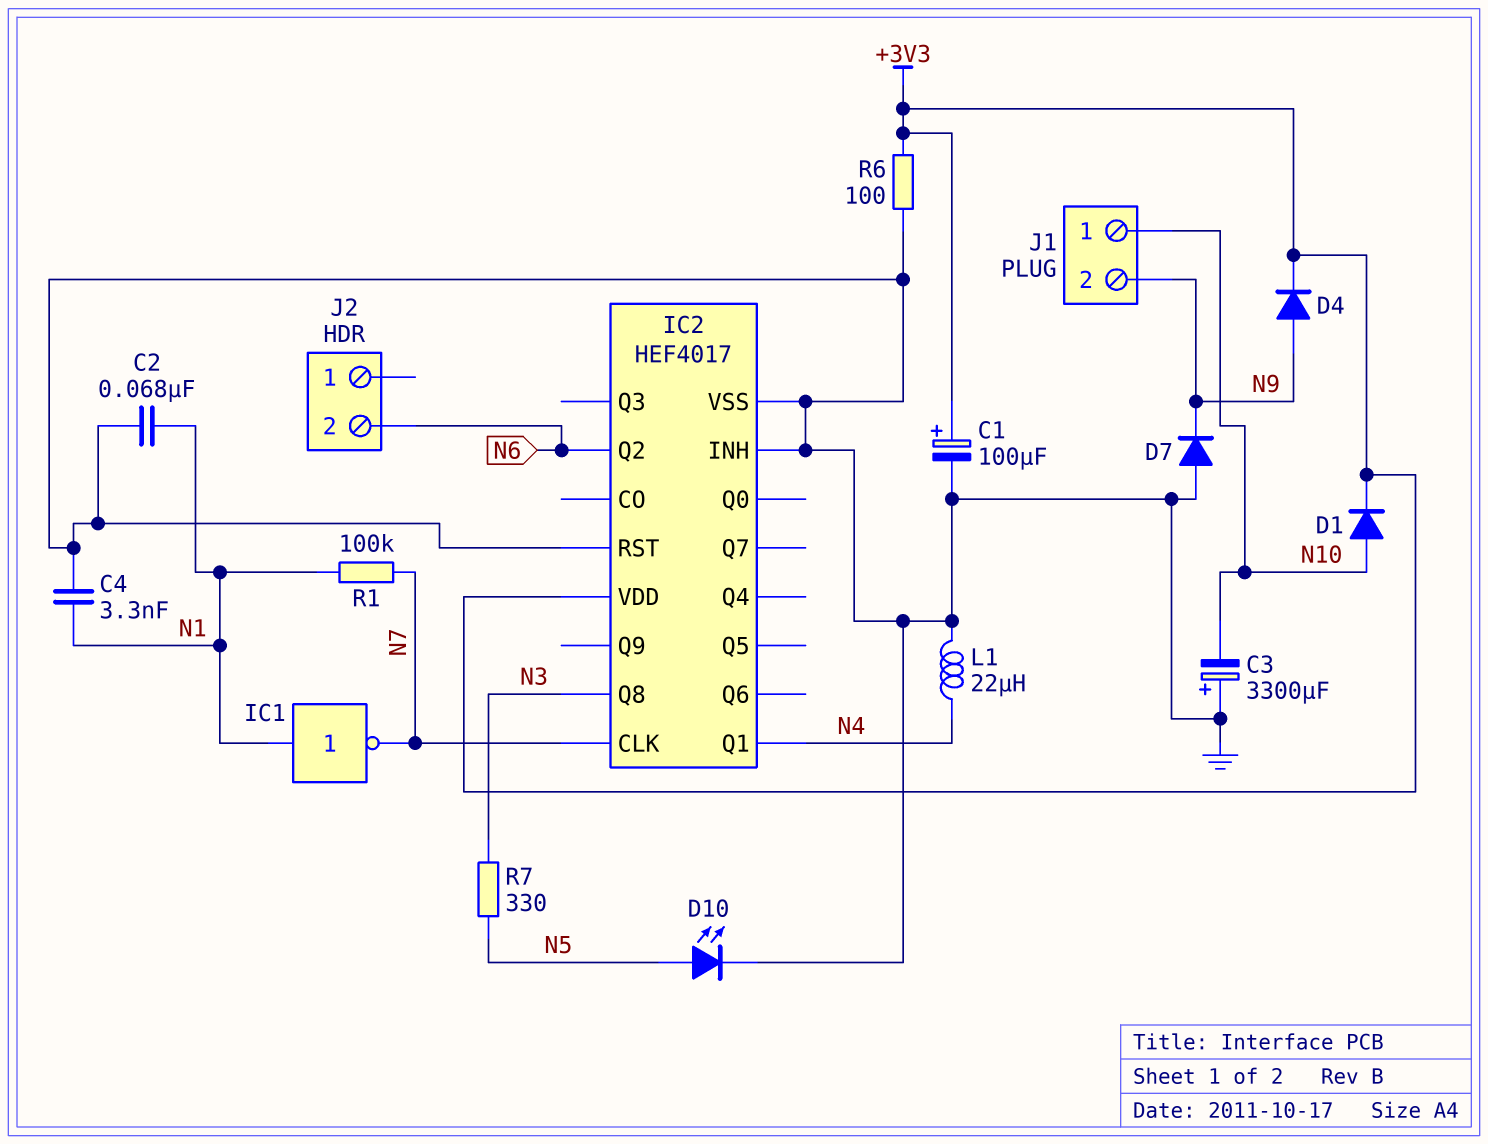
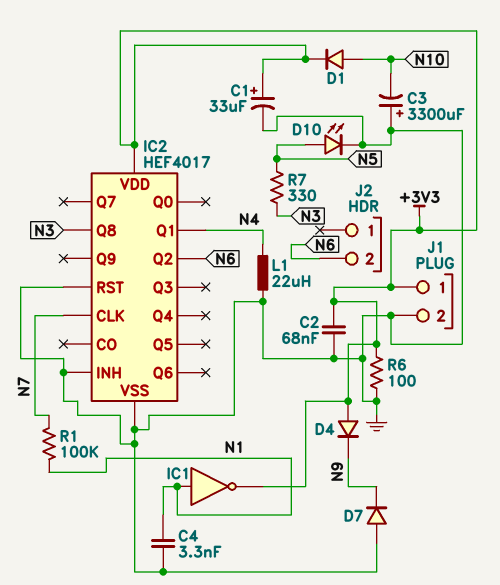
C1: 100uF (plus +3V3, minus GND) -> 33uF (plus +3V3, minus GND)
C2: 68nF (GND, N1) -> 68nF (+3V3, GND)
D4: diode (A N9, K +3V3) -> diode (A +3V3, K N9)
IC1: NOT (in N1, out N7) -> NOT (in N1, out +3V3)
J1 pin 1: N10 -> +3V3
J1 pin 2: N9 -> GND

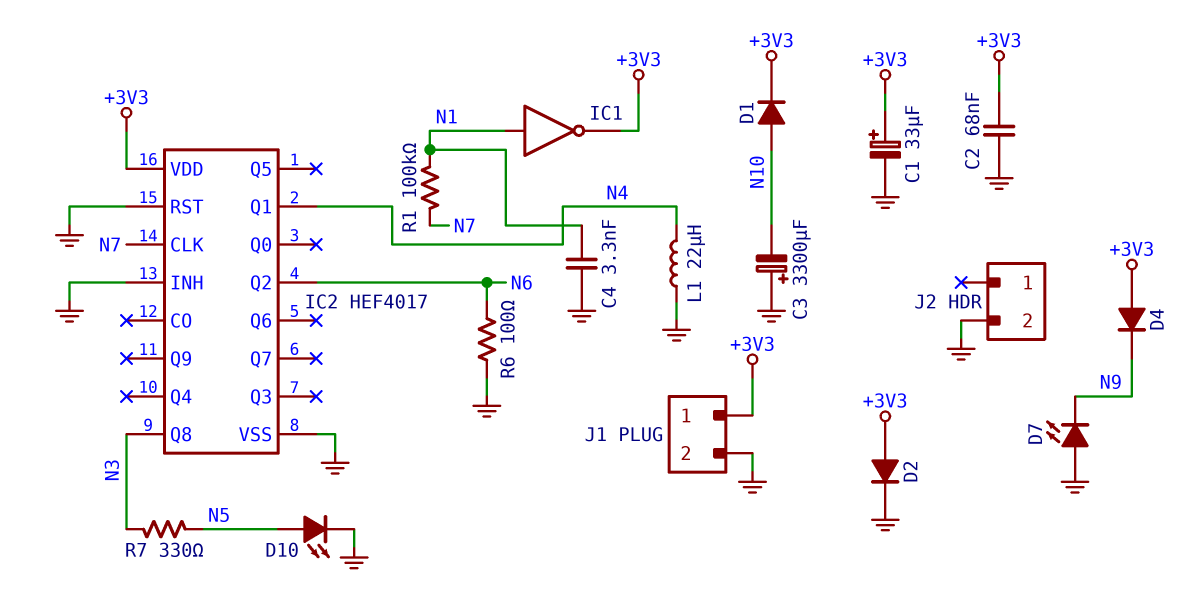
D2: none -> diode (A +3V3, K GND)
D7: diode (A GND, K N9) -> LED (A GND, K N9)
J2 pin 2: N6 -> GND
R6: 100 (+3V3, GND) -> 100 (GND, N6)

